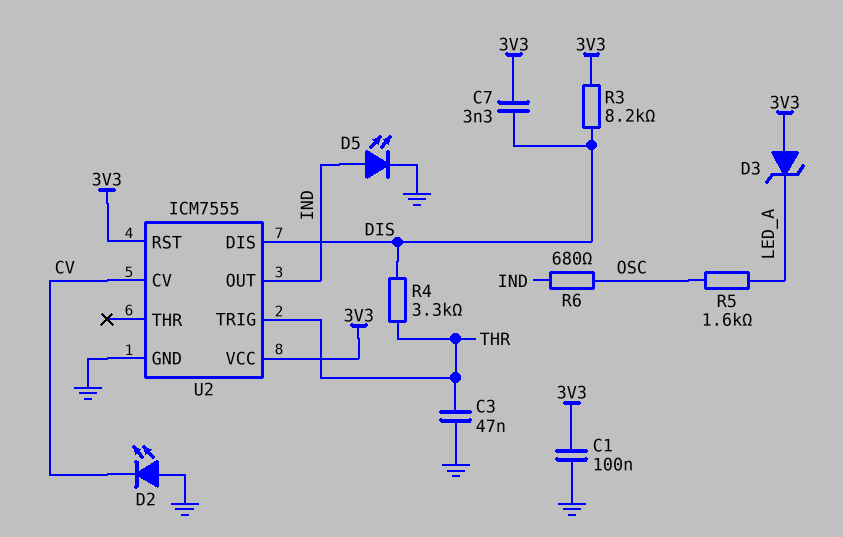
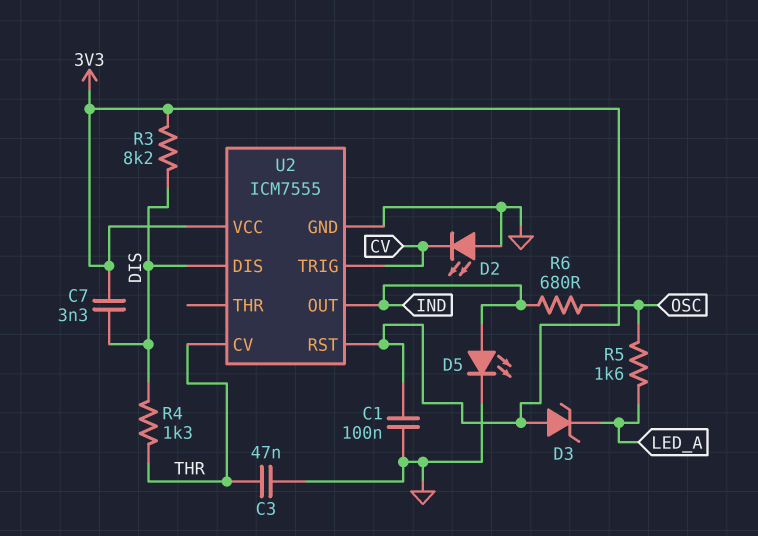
R4: 3.3k (DIS, THR) -> 1.3k (DIS, THR)
U2 pin CV: CV -> THR
U2 pin TRIG: THR -> CV

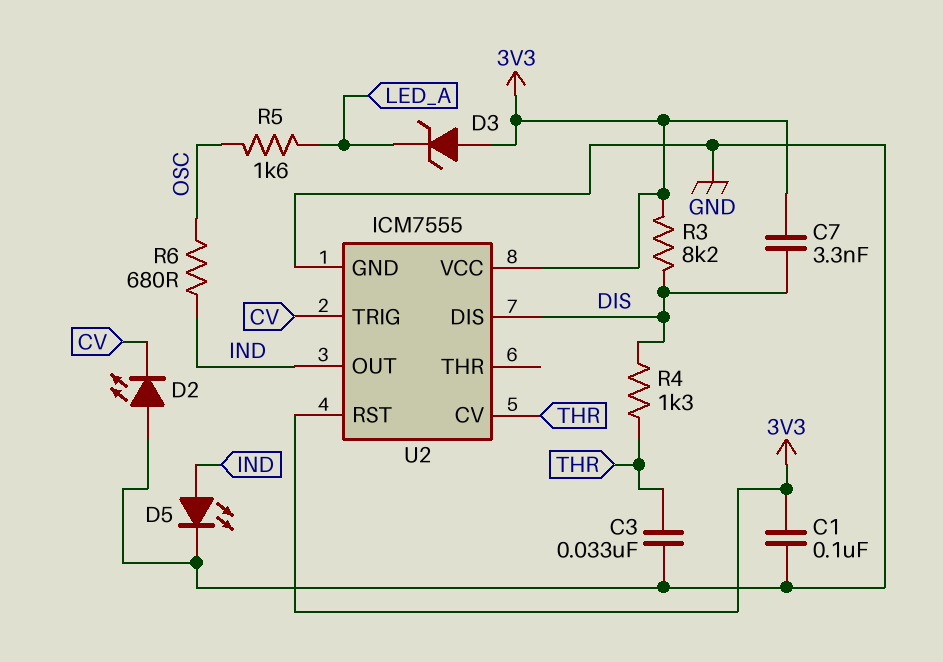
C3: 47nF (GND, THR) -> 33nF (GND, THR)

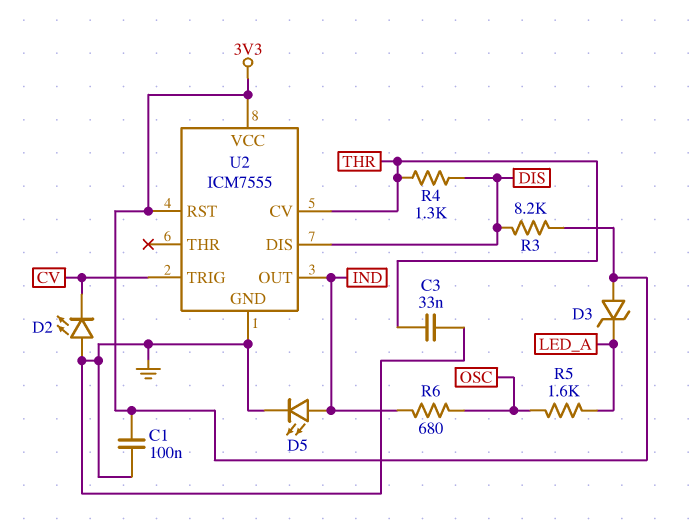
C7: 3.3nF (3V3, DIS) -> none

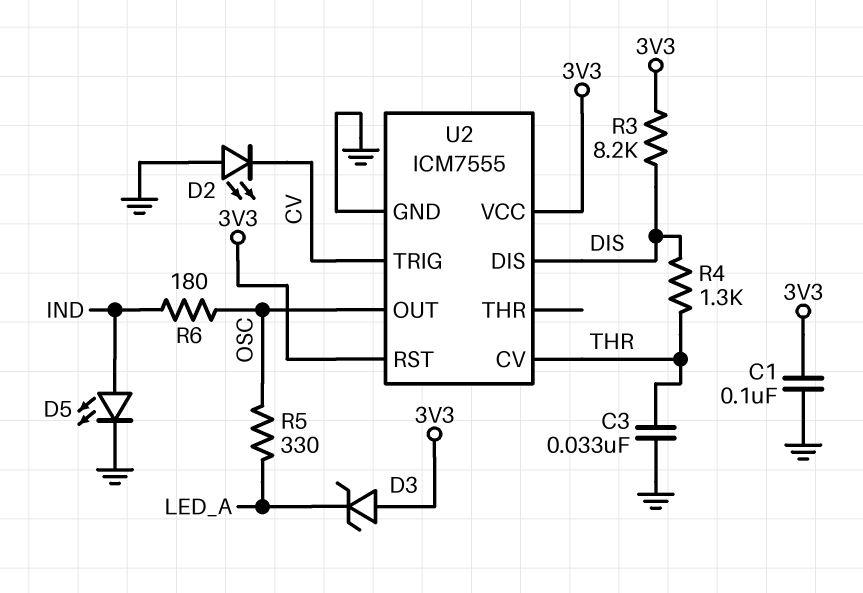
R5: 1.6k (LED_A, OSC) -> 330 (LED_A, OSC)
R6: 680 (IND, OSC) -> 180 (IND, OSC)
U2 pin OUT: IND -> OSC

